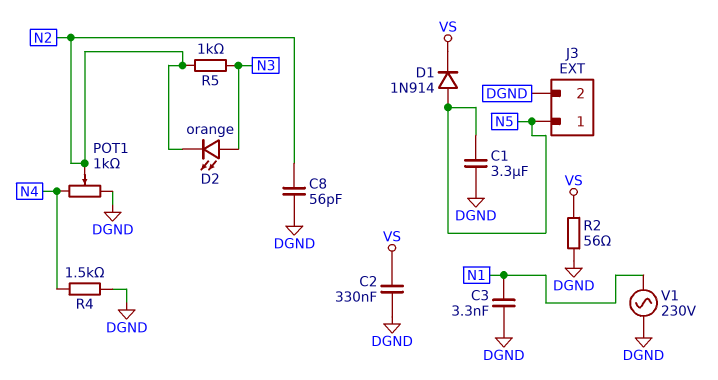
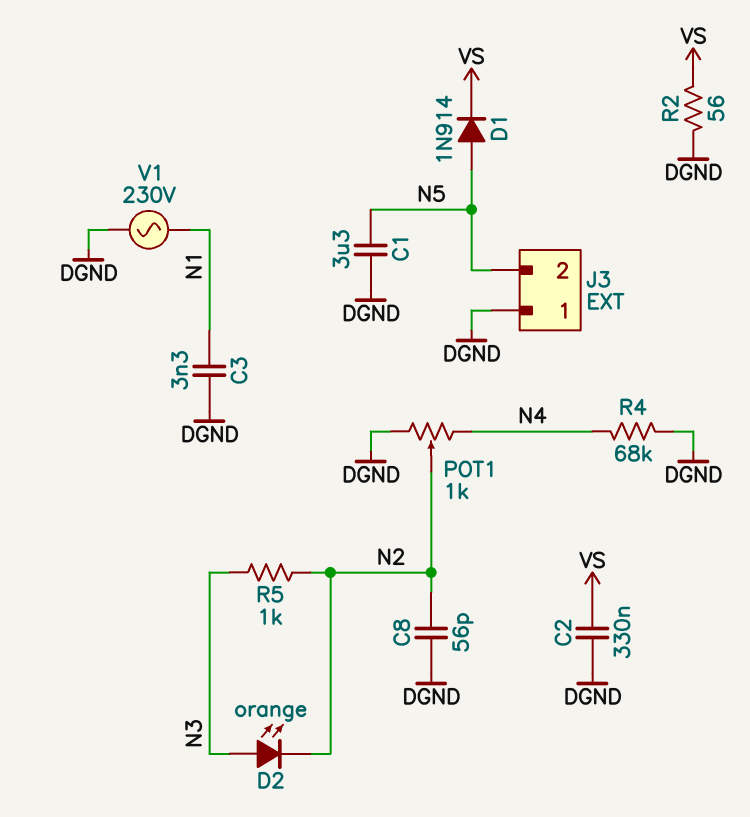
J3 pin 1: N5 -> DGND
J3 pin 2: DGND -> N5
R4: 1.5k (DGND, N4) -> 68k (DGND, N4)

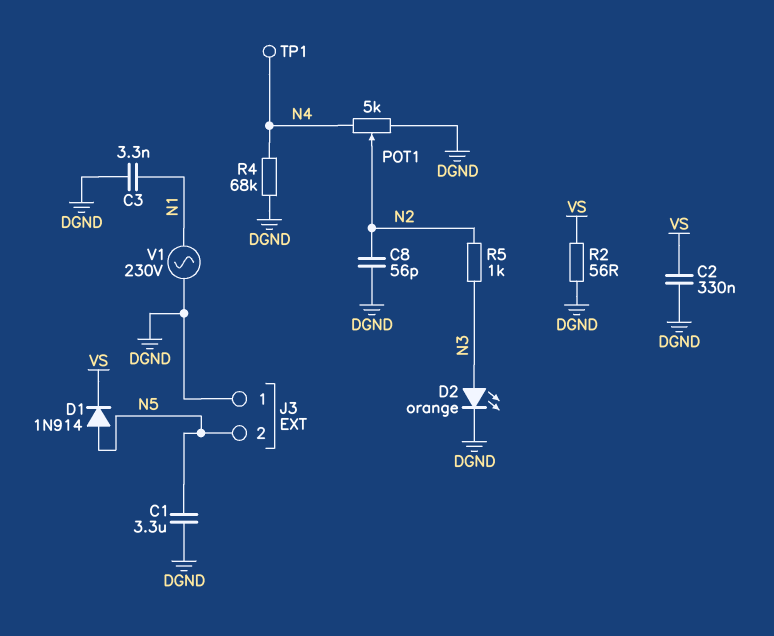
D2: LED orange (A N3, K N2) -> LED orange (A N3, K DGND)
POT1: 1k (DGND, N4, wiper N2) -> 5k (DGND, N4, wiper N2)
TP1: none -> test point (N4)

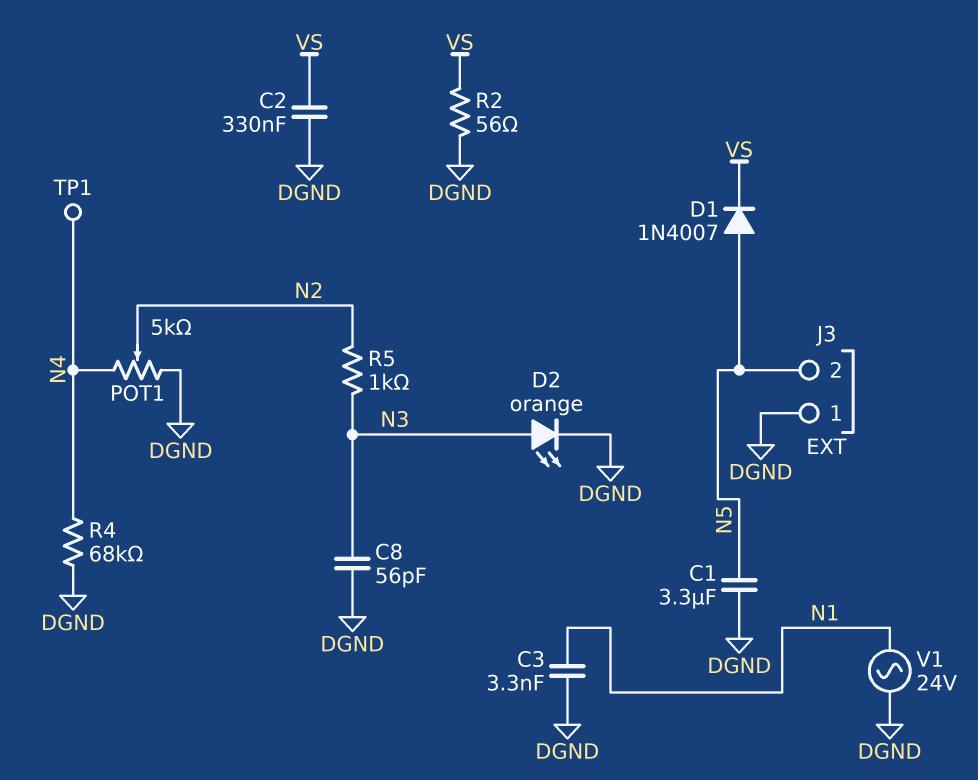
C8: 56pF (DGND, N2) -> 56pF (DGND, N3)
D1: diode 1N914 (A N5, K VS) -> diode 1N4007 (A N5, K VS)
V1: AC 230V (DGND, N1) -> AC 24V (DGND, N1)

